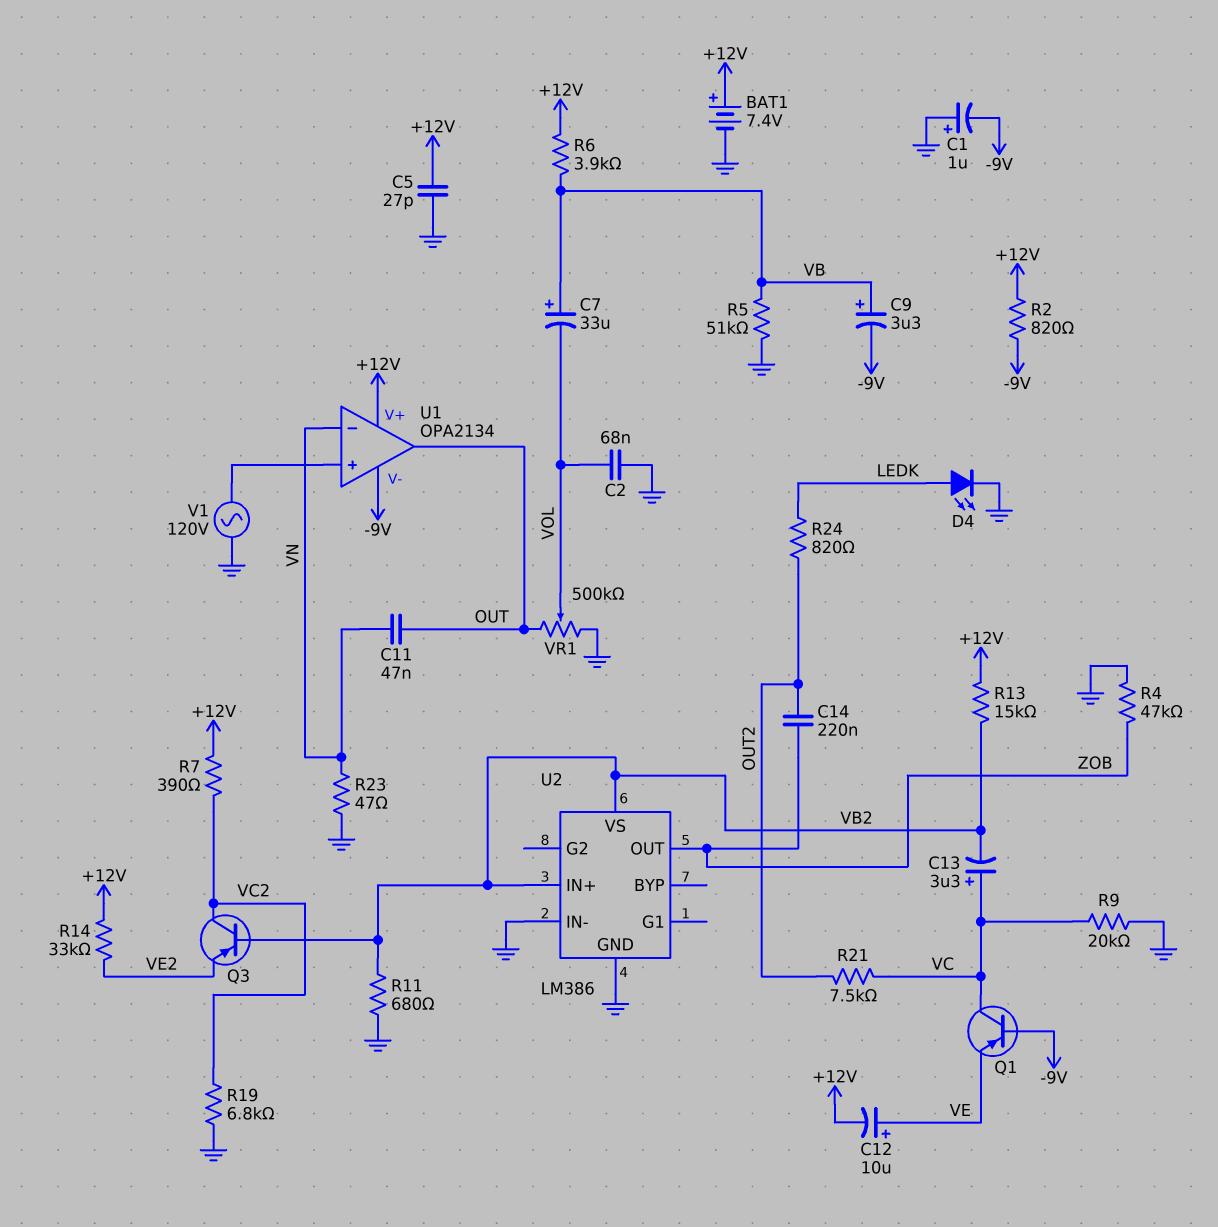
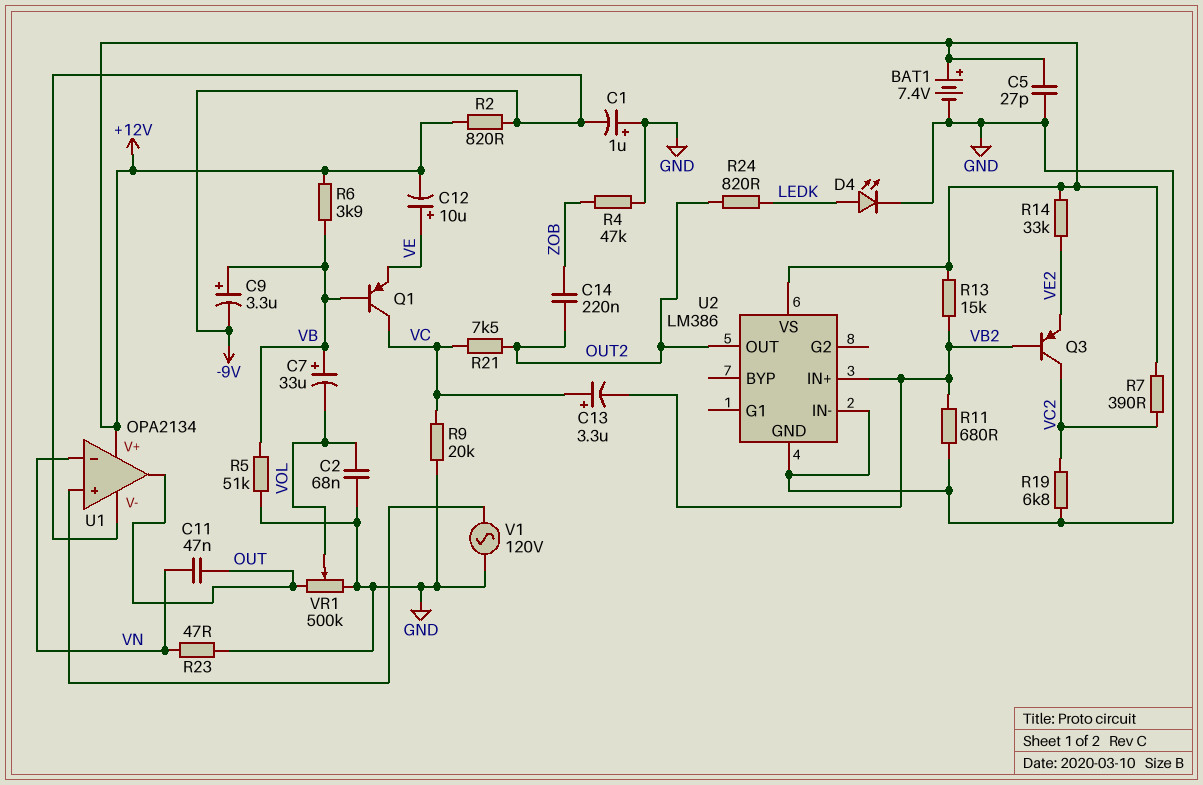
Q1: PNP (B -9V, C VC, E VE) -> PNP (B VB, C VC, E VE)
U2 pin OUT: ZOB -> OUT2
U2 pin VS: VB2 -> +12V

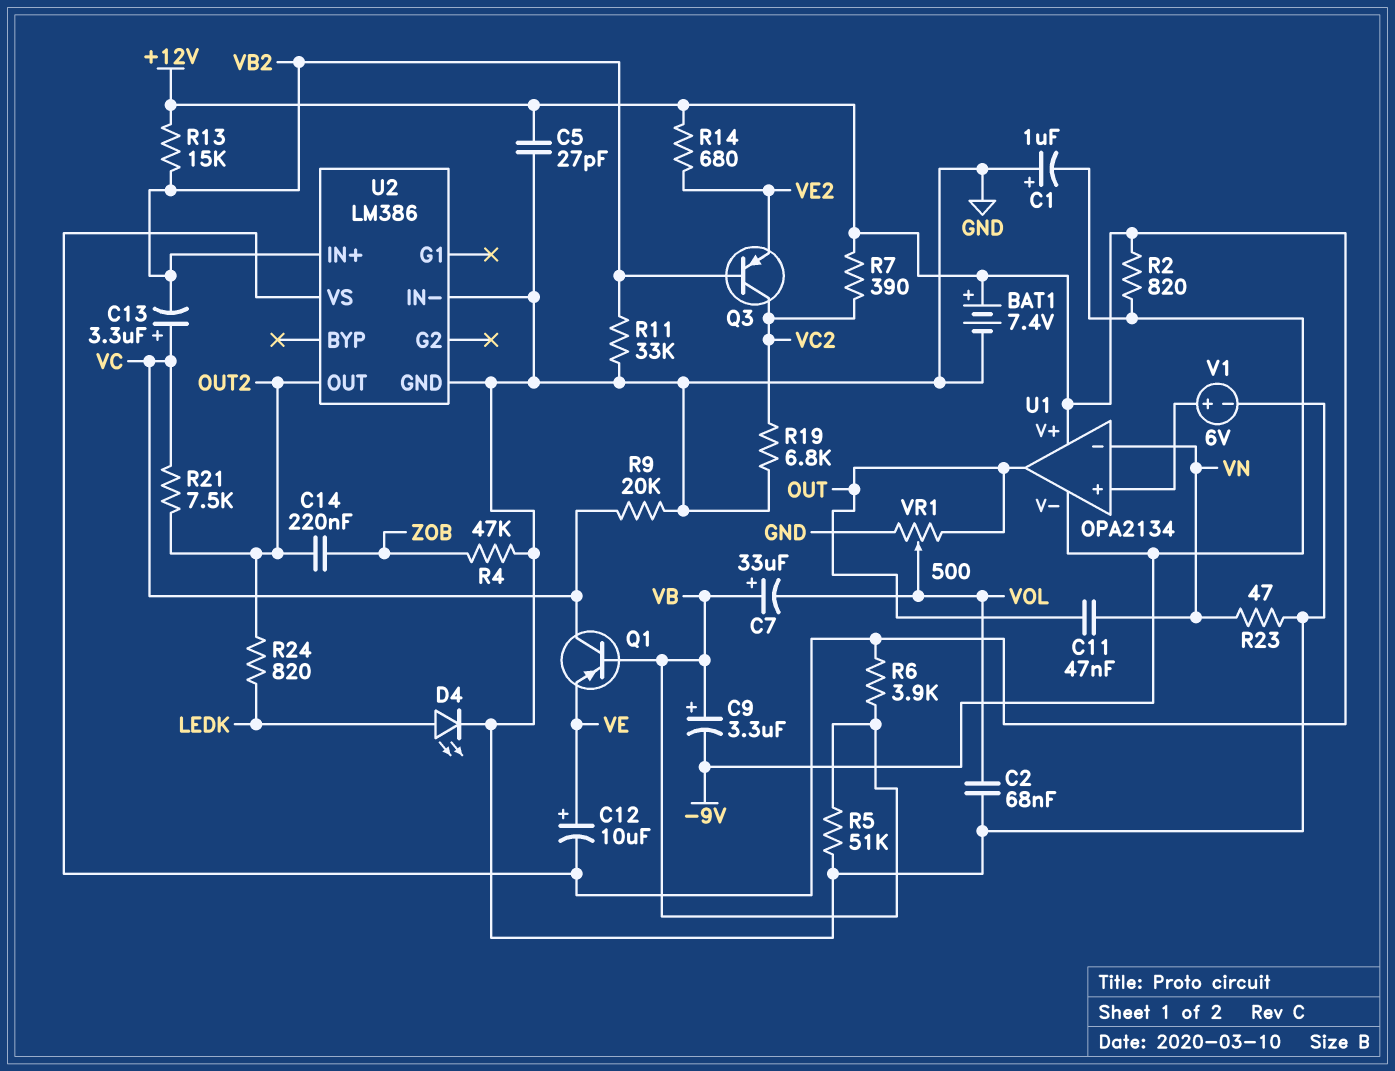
R11: 680 (GND, VB2) -> 33k (GND, VB2)
R14: 33k (+12V, VE2) -> 680 (+12V, VE2)
V1: AC 120V (GND, U1/in+) -> 6V (plus U1/in+, minus GND)
VR1: 500k (GND, OUT, wiper VOL) -> 500 (GND, OUT, wiper VOL)

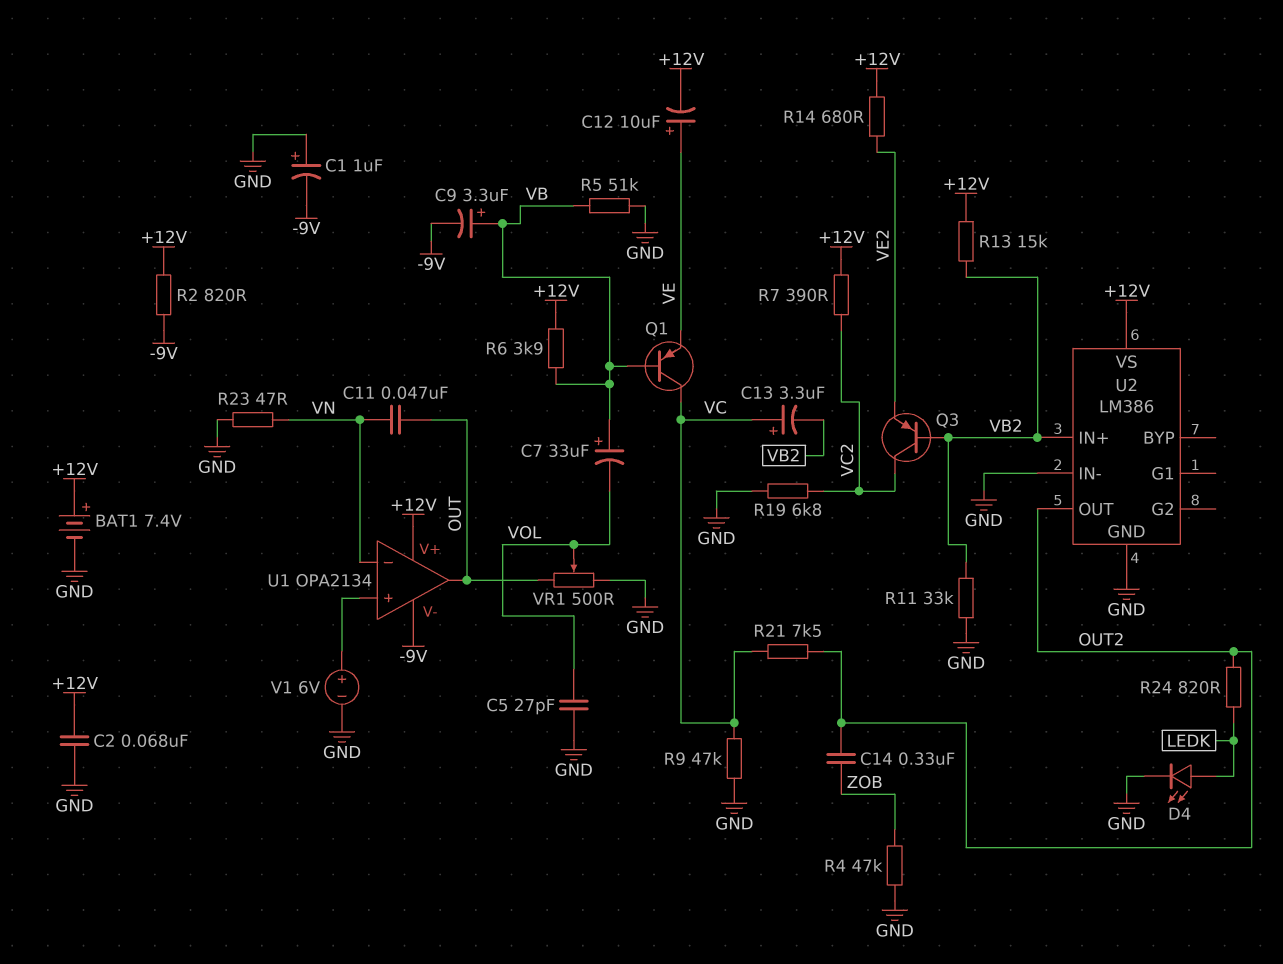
C2: 68nF (GND, VOL) -> 68nF (+12V, GND)
C5: 27pF (+12V, GND) -> 27pF (GND, VOL)
C14: 220nF (OUT2, ZOB) -> 330nF (OUT2, ZOB)
R9: 20k (GND, VC) -> 47k (GND, VC)

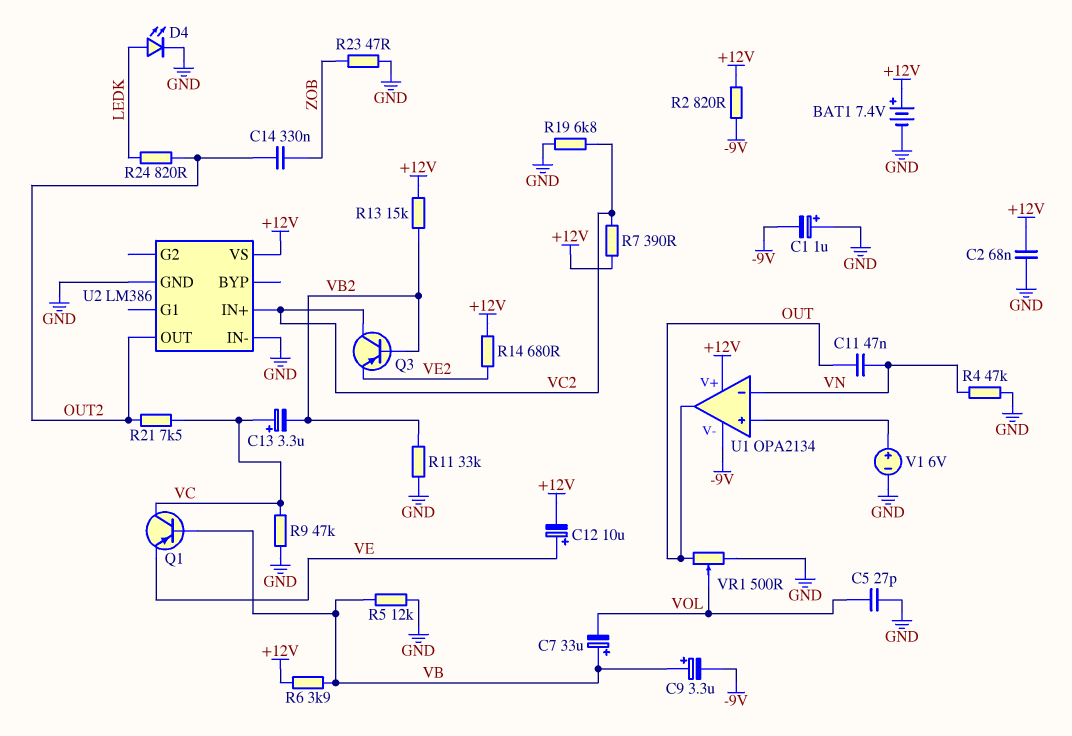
R4: 47k (GND, ZOB) -> 47k (GND, VN)
R5: 51k (GND, VB) -> 12k (GND, VB)
R23: 47 (GND, VN) -> 47 (GND, ZOB)
U2 pin IN+: VB2 -> VC2

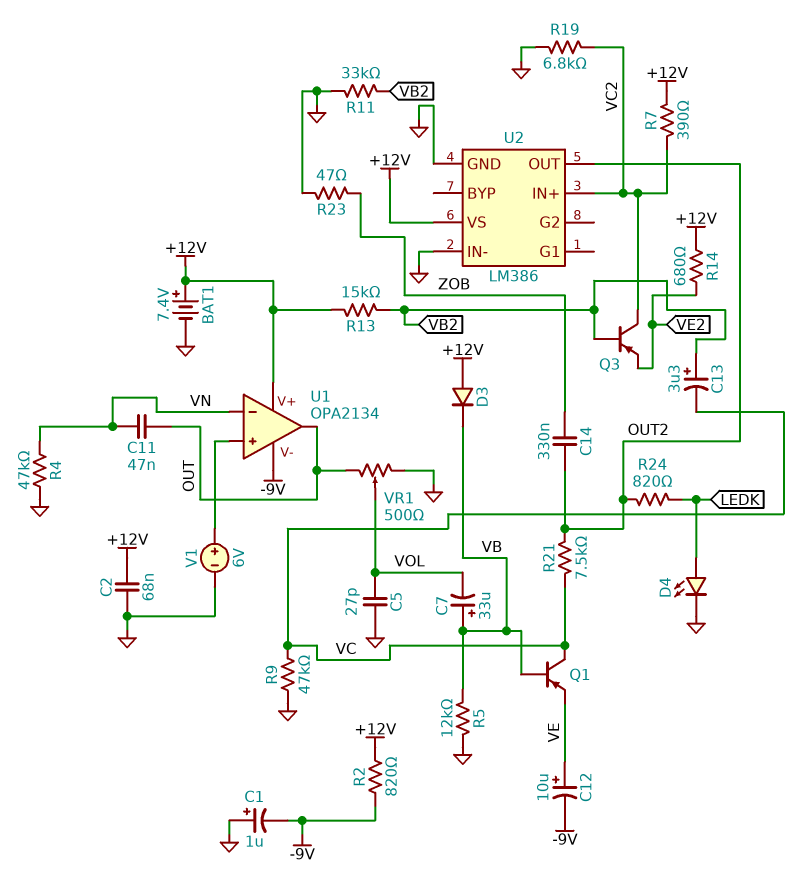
C9: 3.3uF (plus VB, minus -9V) -> none
C12: 10uF (plus VE, minus +12V) -> 10uF (plus VE, minus -9V)
C13: 3.3uF (plus VC, minus VB2) -> 3.3uF (plus VB2, minus VC)
D3: none -> diode (A +12V, K VB)
R6: 3.9k (+12V, VB) -> none

